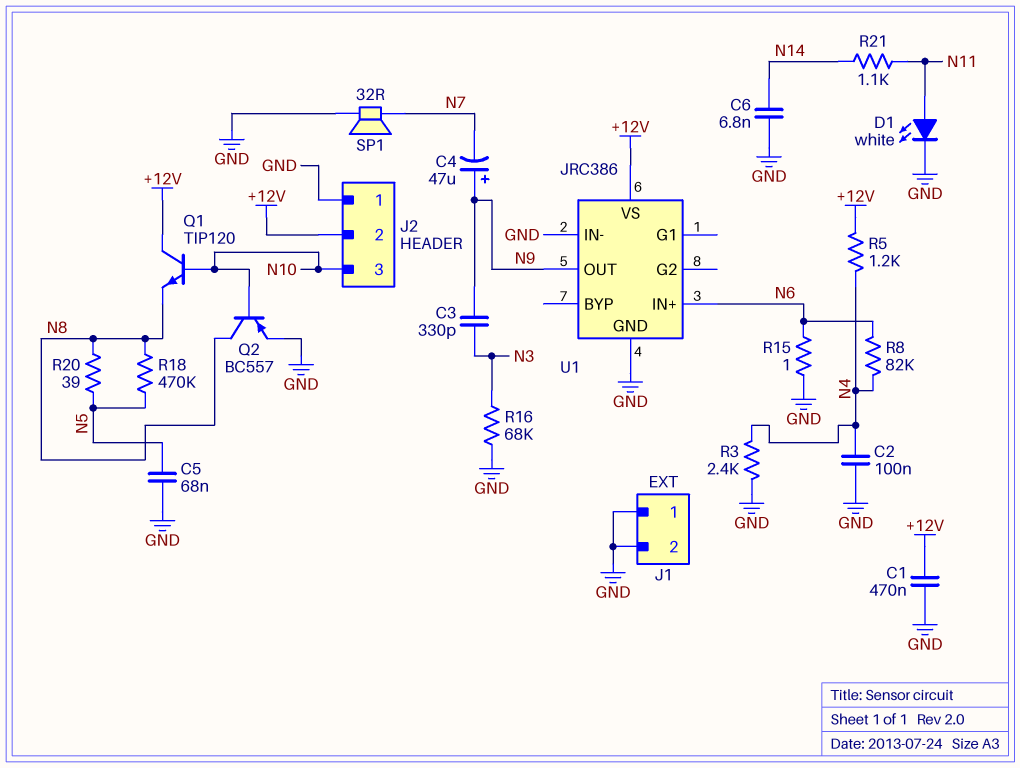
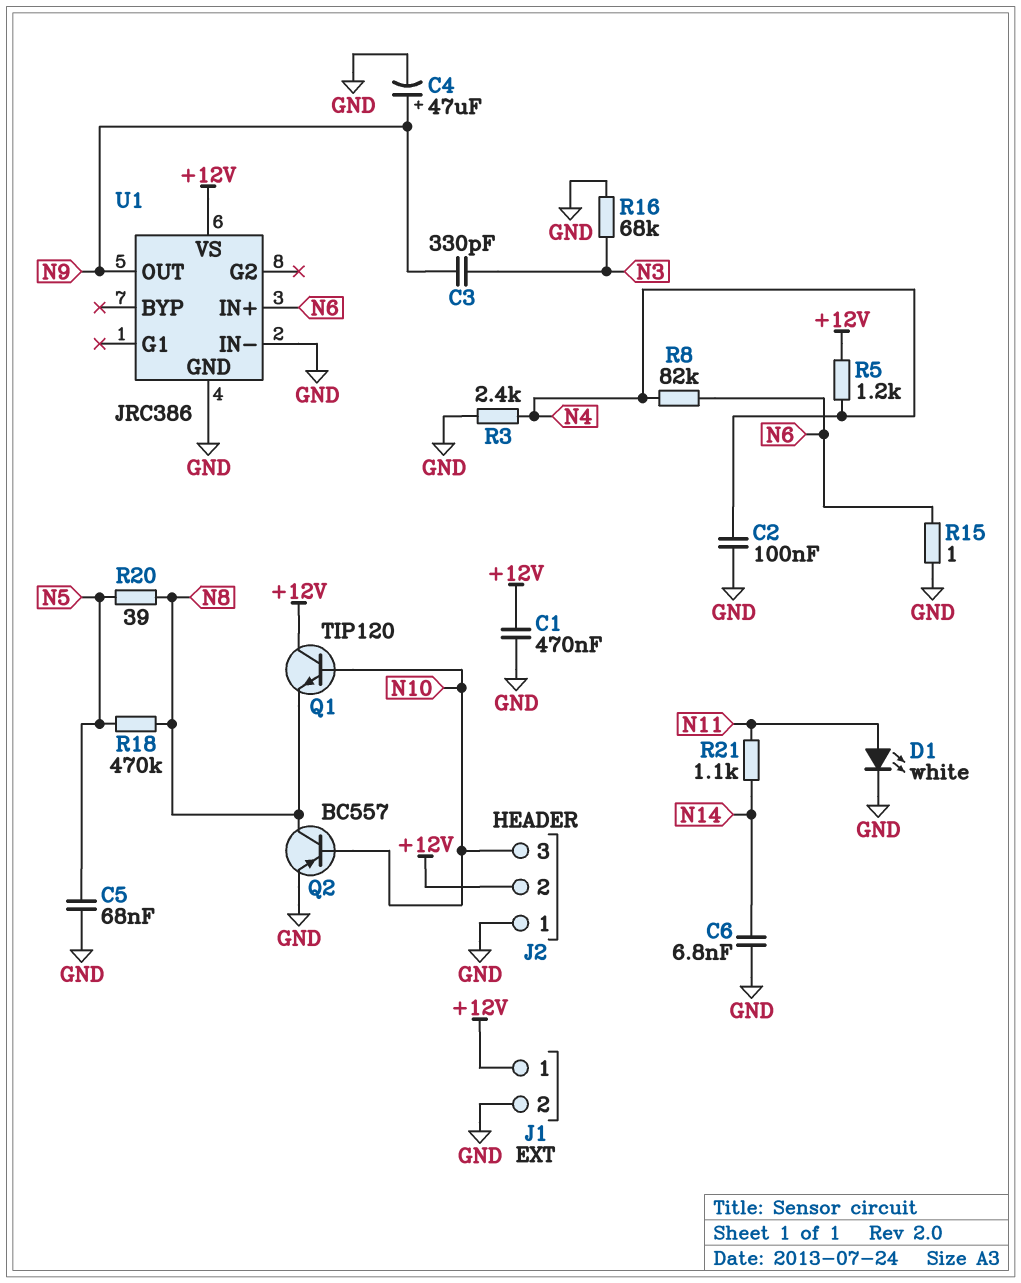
C4: 47uF (plus N9, minus N7) -> 47uF (plus N9, minus GND)
J1 pin 1: GND -> +12V
SP1: speaker 32R (GND, N7) -> none

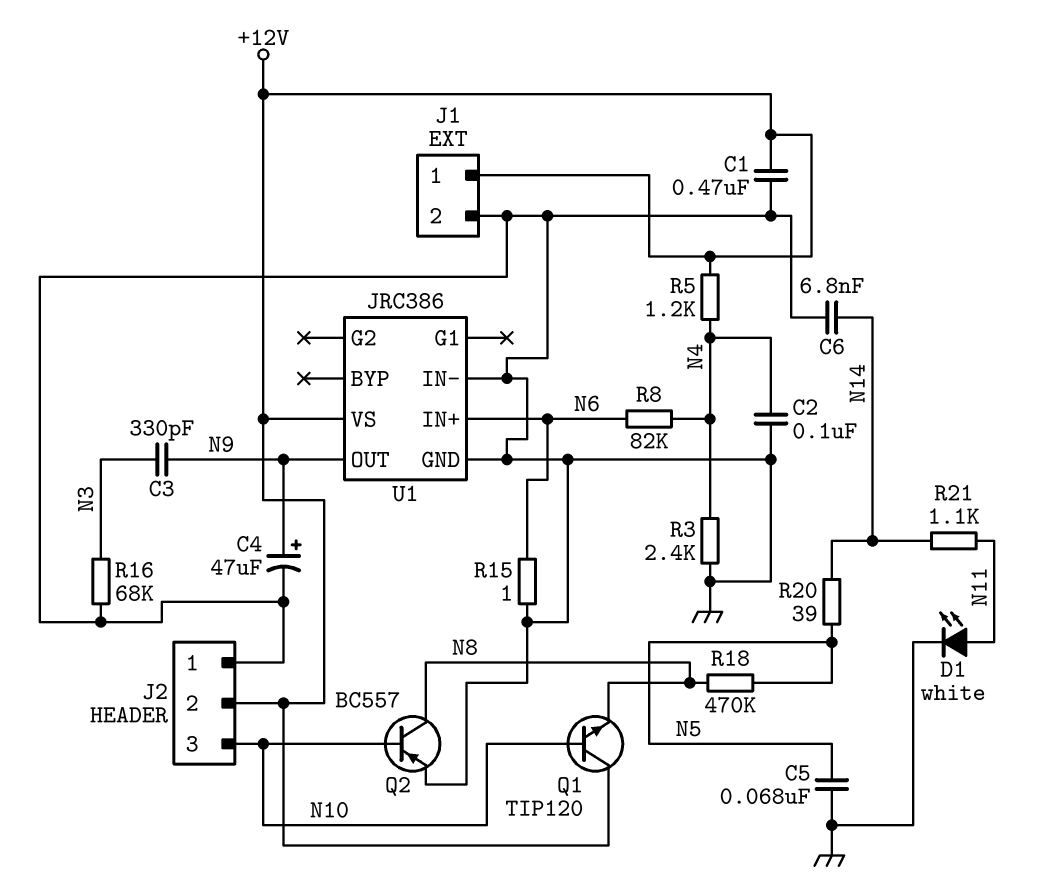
R20: 39 (N5, N8) -> 39 (N5, N14)

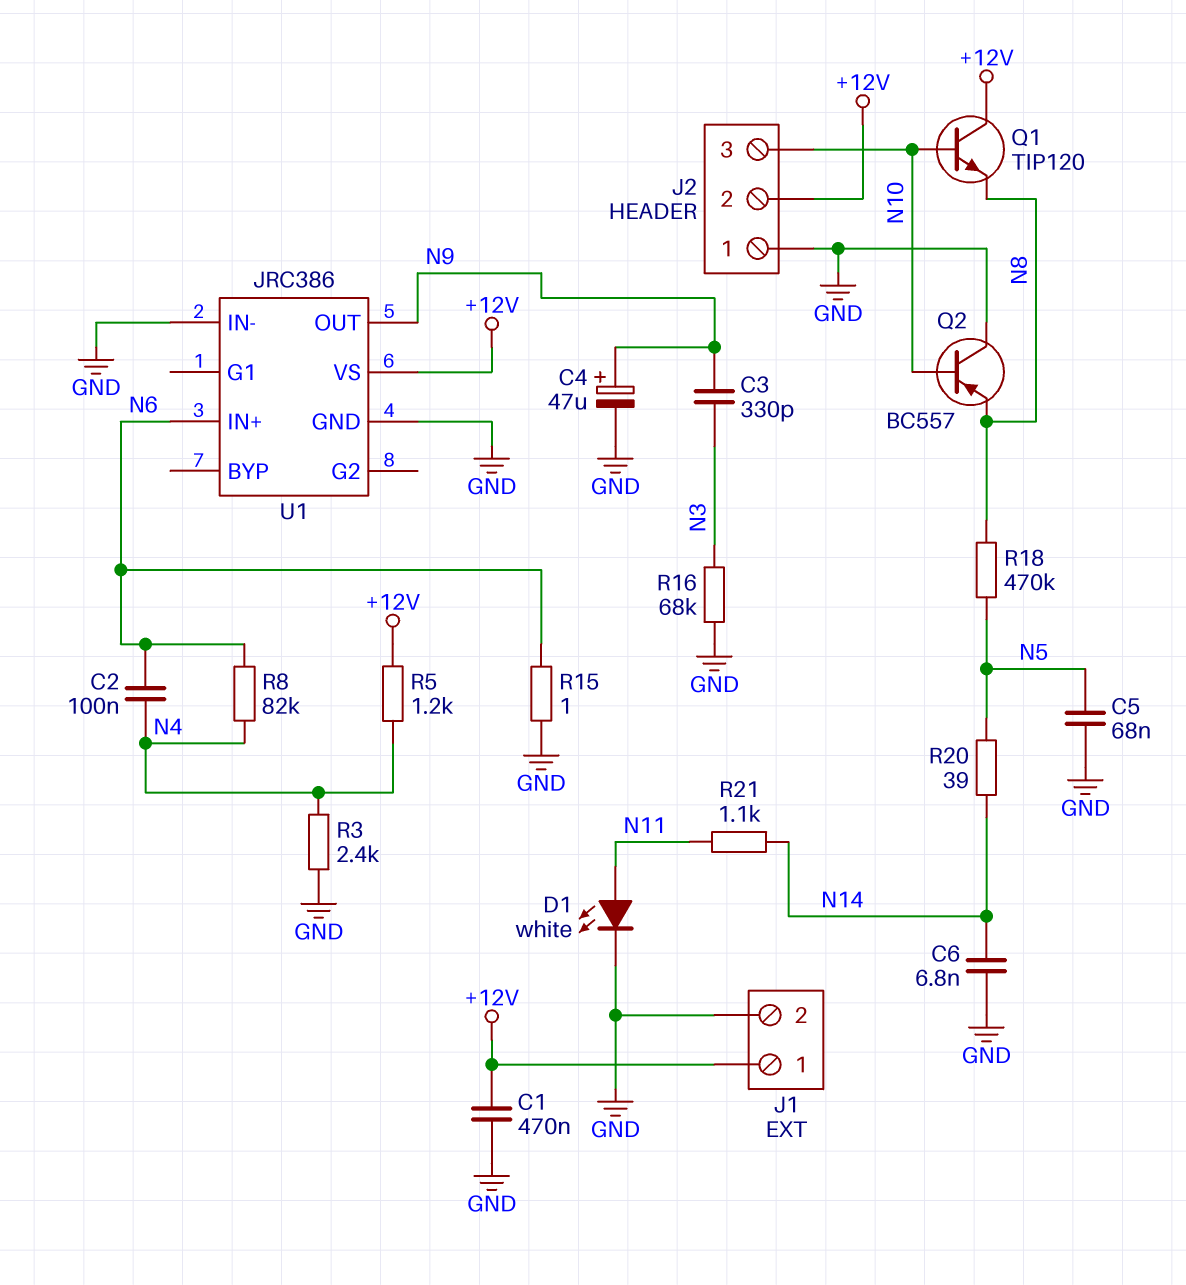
C2: 100nF (GND, N4) -> 100nF (N4, N6)
Q2: PNP BC557 (B N10, C N8, E GND) -> PNP BC557 (B N10, C GND, E N8)

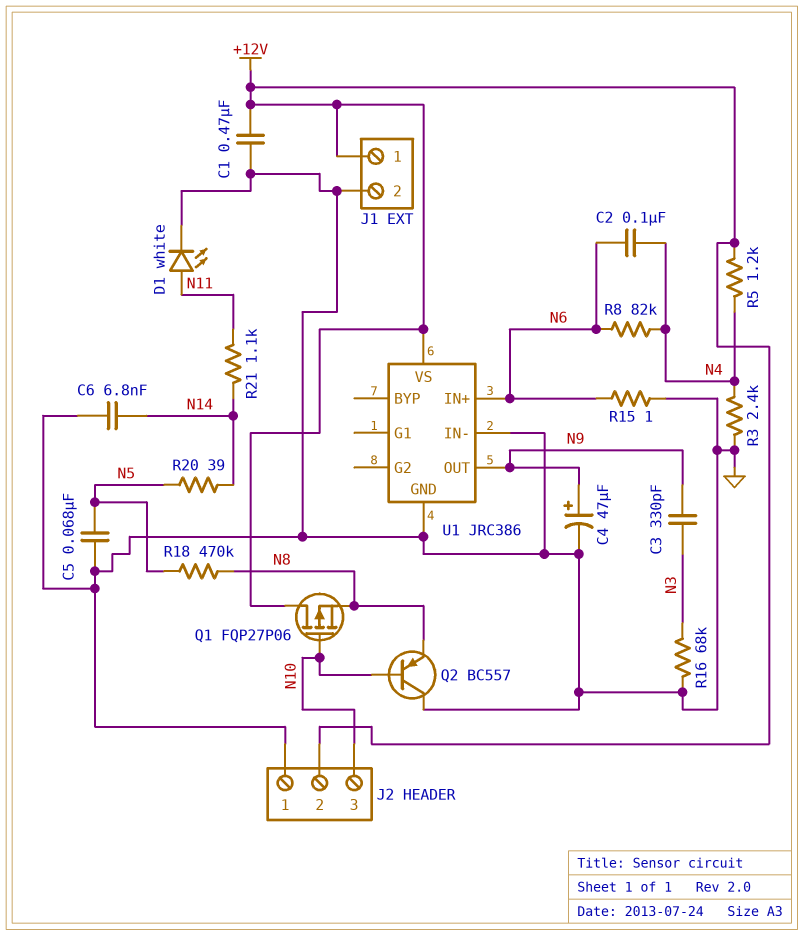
Q1: NPN TIP120 (B N10, C +12V, E N8) -> PMOS FQP27P06 (G N10, D +12V, S N8)

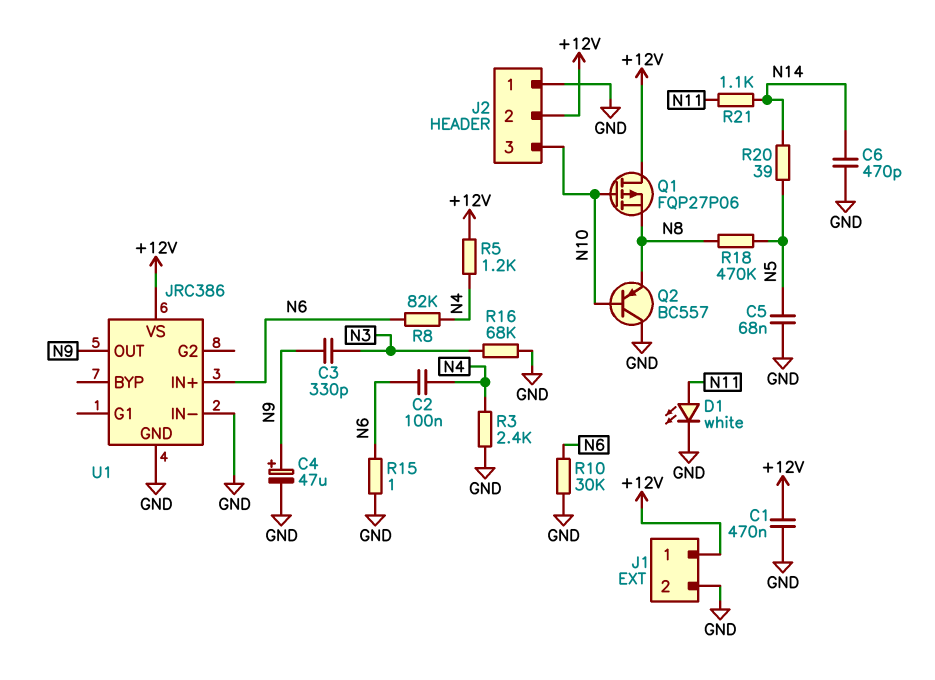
C6: 6.8nF (GND, N14) -> 470pF (GND, N14)
R10: none -> 30k (GND, N6)

